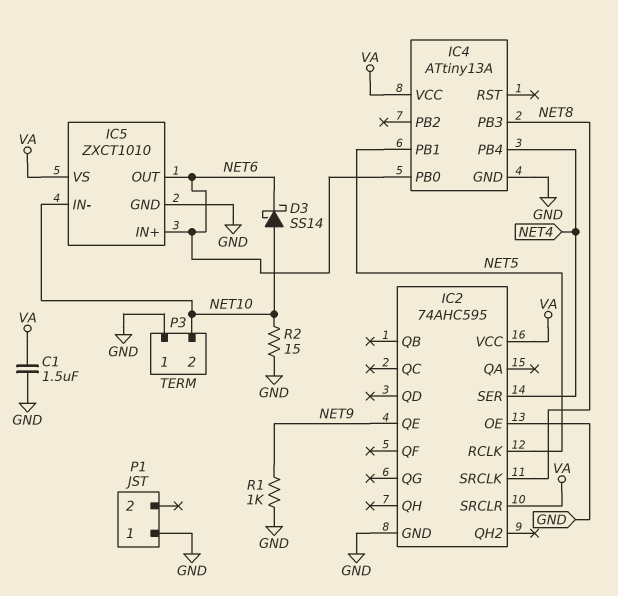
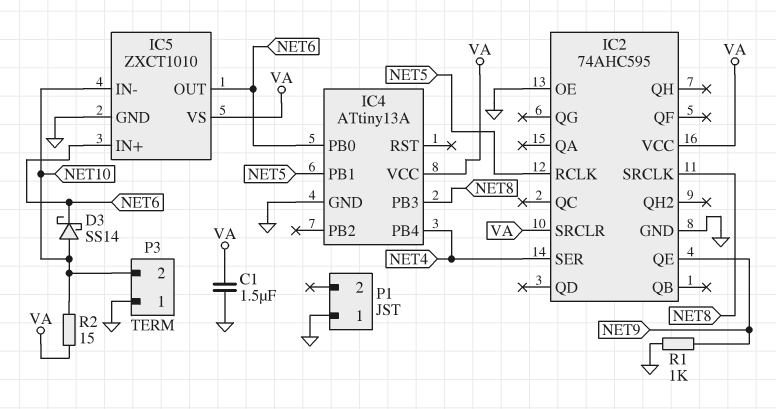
R2: 15 (GND, NET10) -> 15 (NET10, VA)

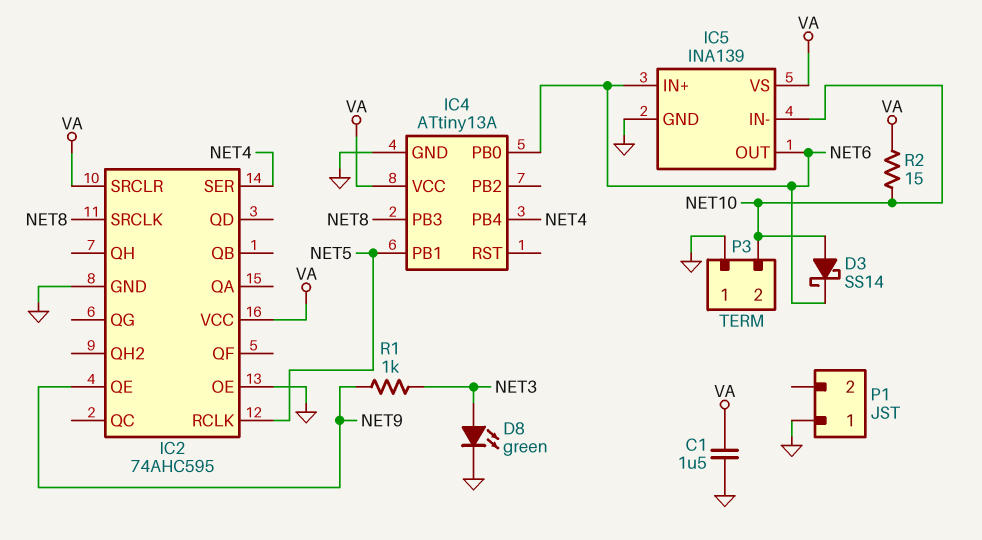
D8: none -> LED green (A NET3, K GND)
IC5: ZXCT1010 -> INA139
R1: 1k (GND, NET9) -> 1k (NET3, NET9)

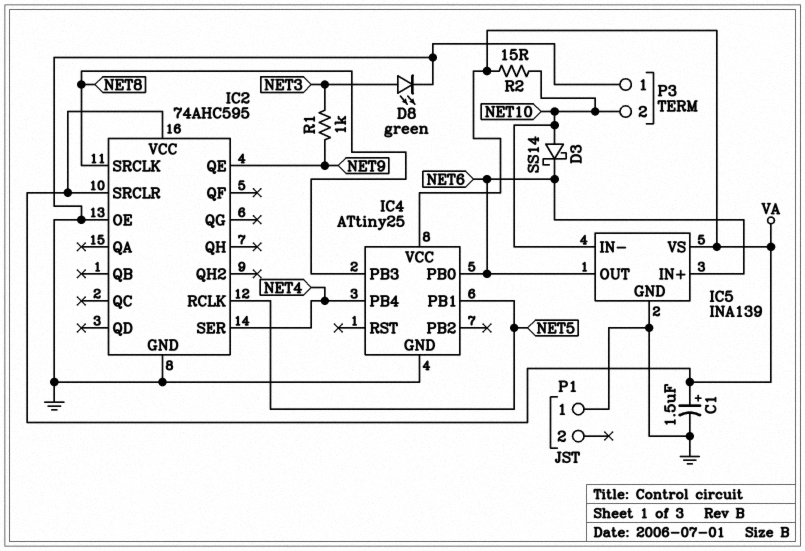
C1: 1.5uF (GND, VA) -> 1.5uF (plus VA, minus GND)
IC4: ATtiny13A -> ATtiny25

